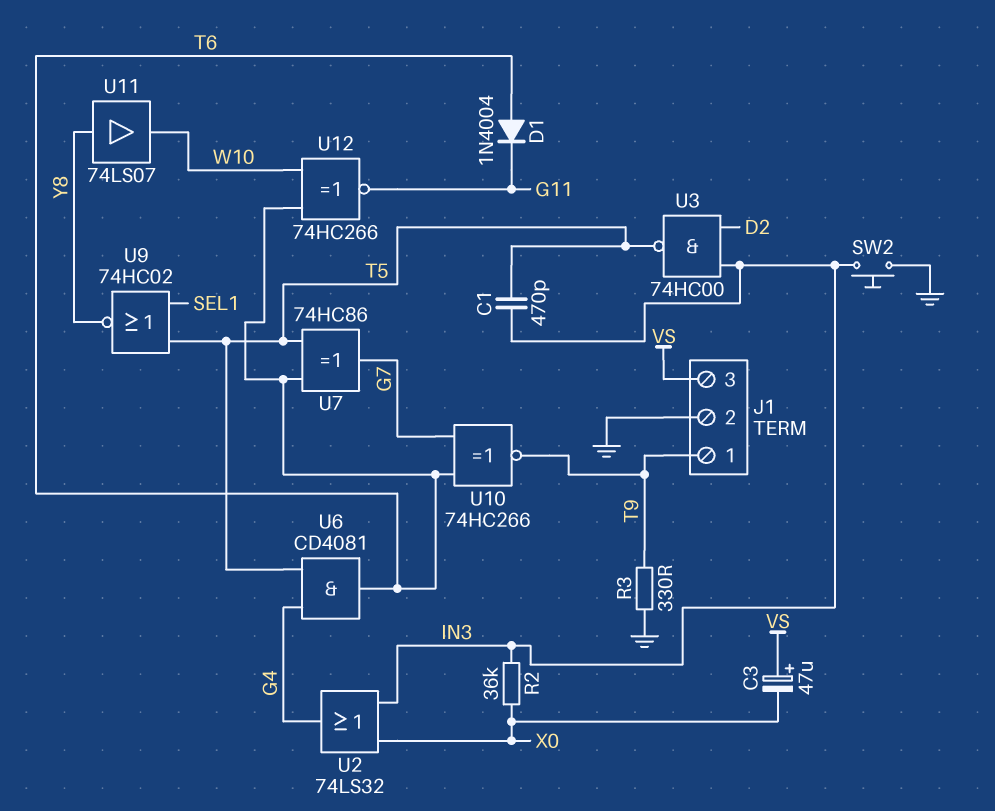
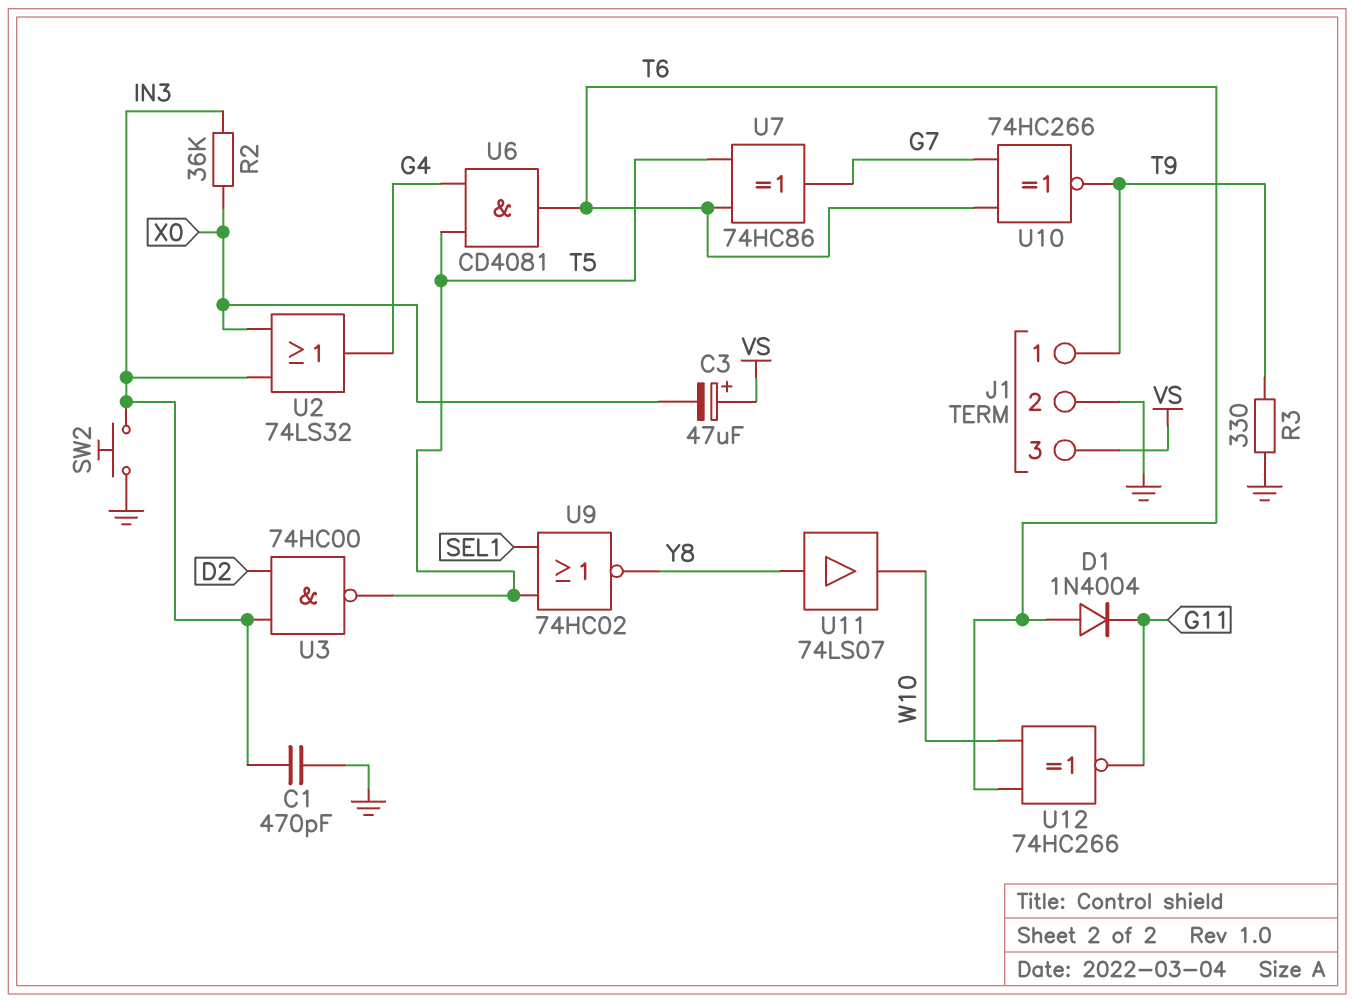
C1: 470pF (IN3, T5) -> 470pF (GND, IN3)

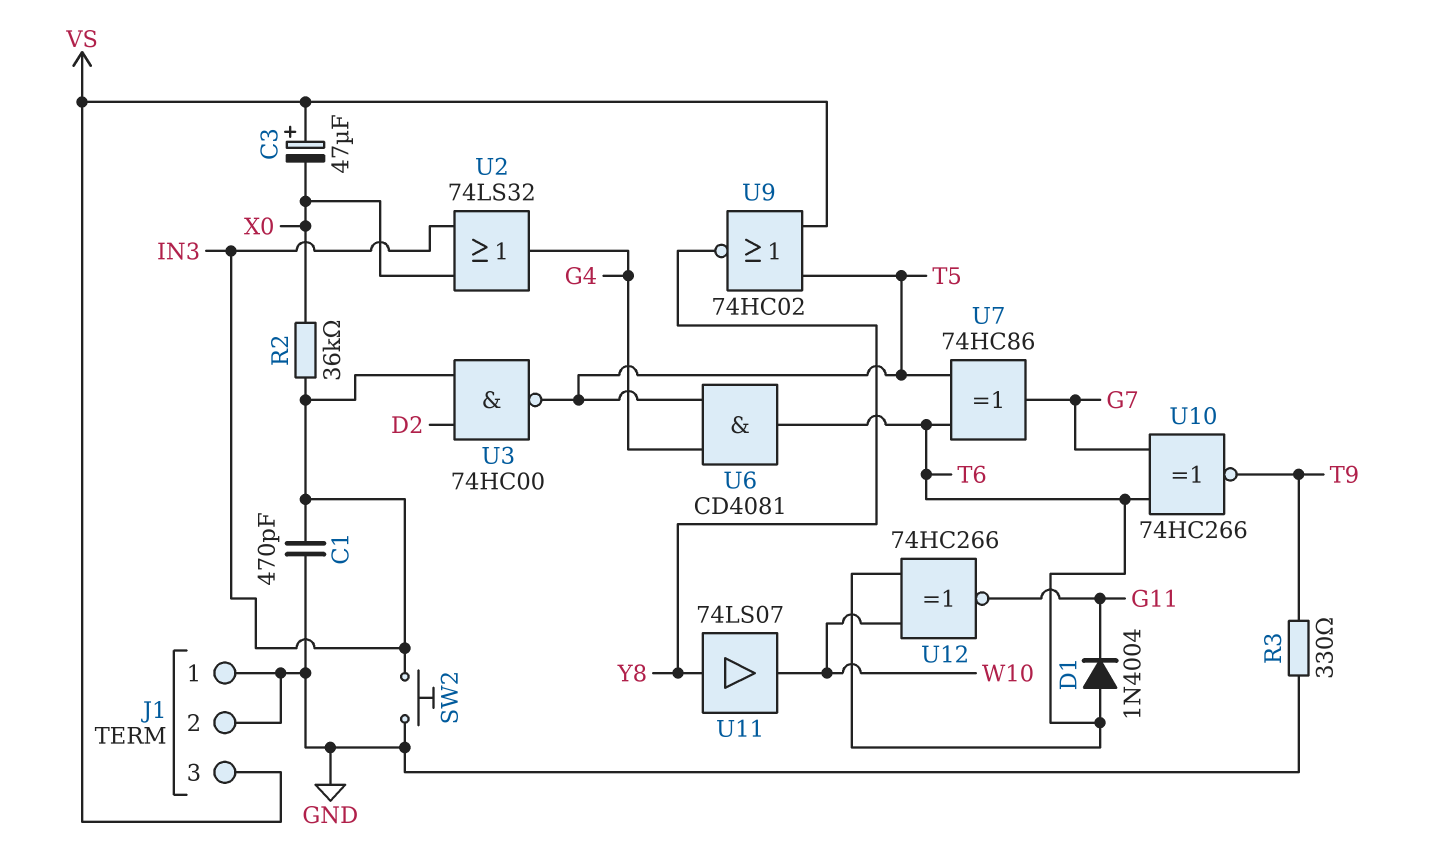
J1 pin 1: T9 -> GND
U9: NOR 74HC02 (in SEL1, in T5, out Y8) -> NOR 74HC02 (in T5, in VS, out Y8)

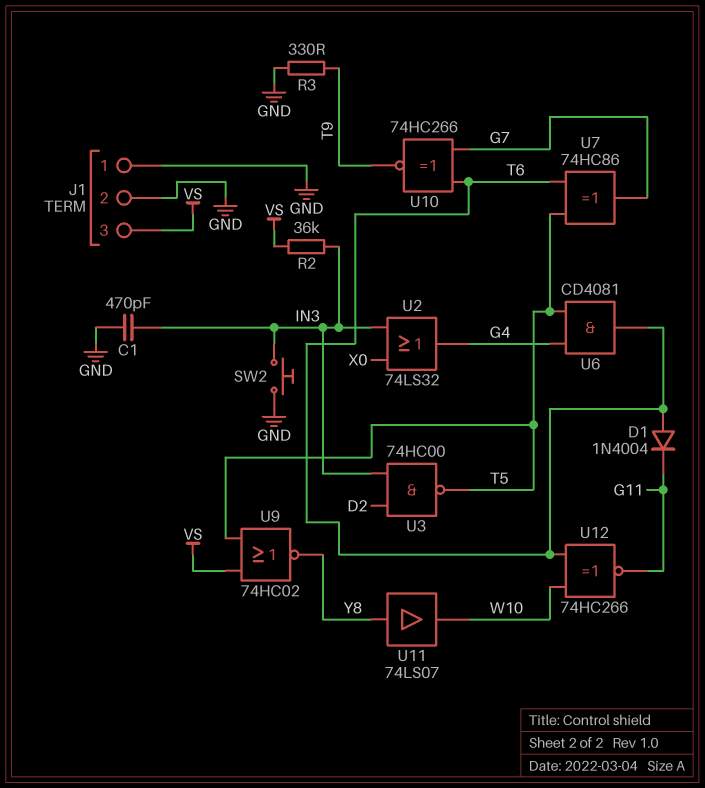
C3: 47uF (plus VS, minus X0) -> none
R2: 36k (IN3, X0) -> 36k (IN3, VS)

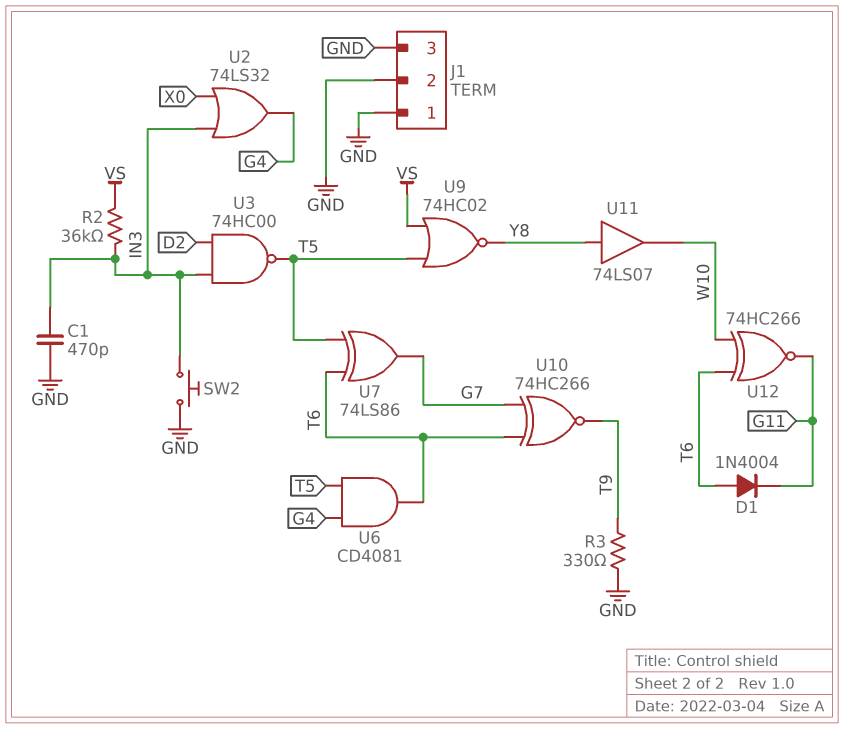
J1 pin 3: VS -> GND
U7: XOR 74HC86 (in T5, in T6, out G7) -> XOR 74LS86 (in T5, in T6, out G7)

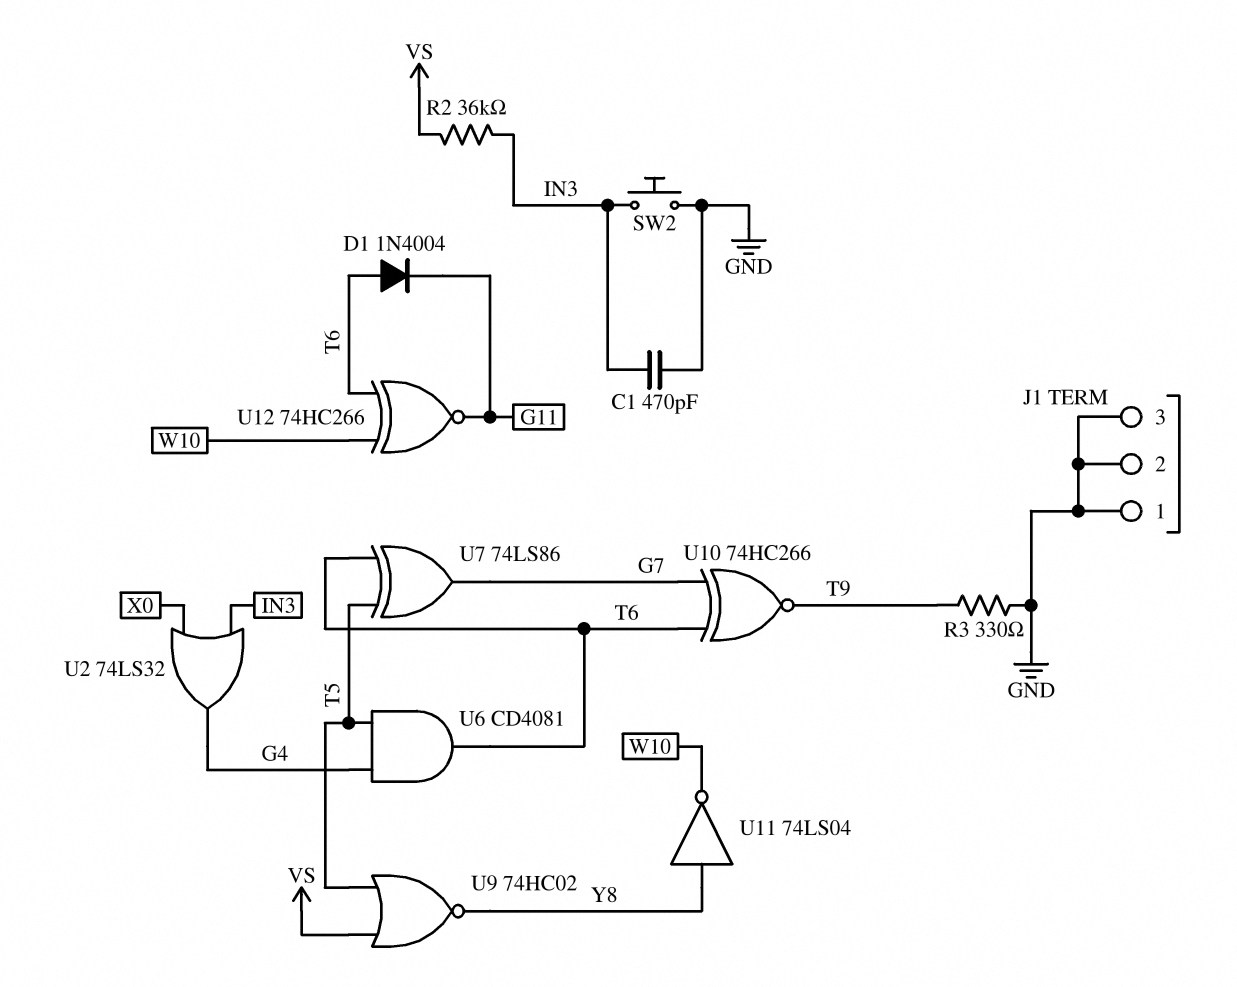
U3: NAND 74HC00 (in D2, in IN3, out T5) -> none
U11: buffer 74LS07 (in Y8, out W10) -> NOT 74LS04 (in Y8, out W10)

